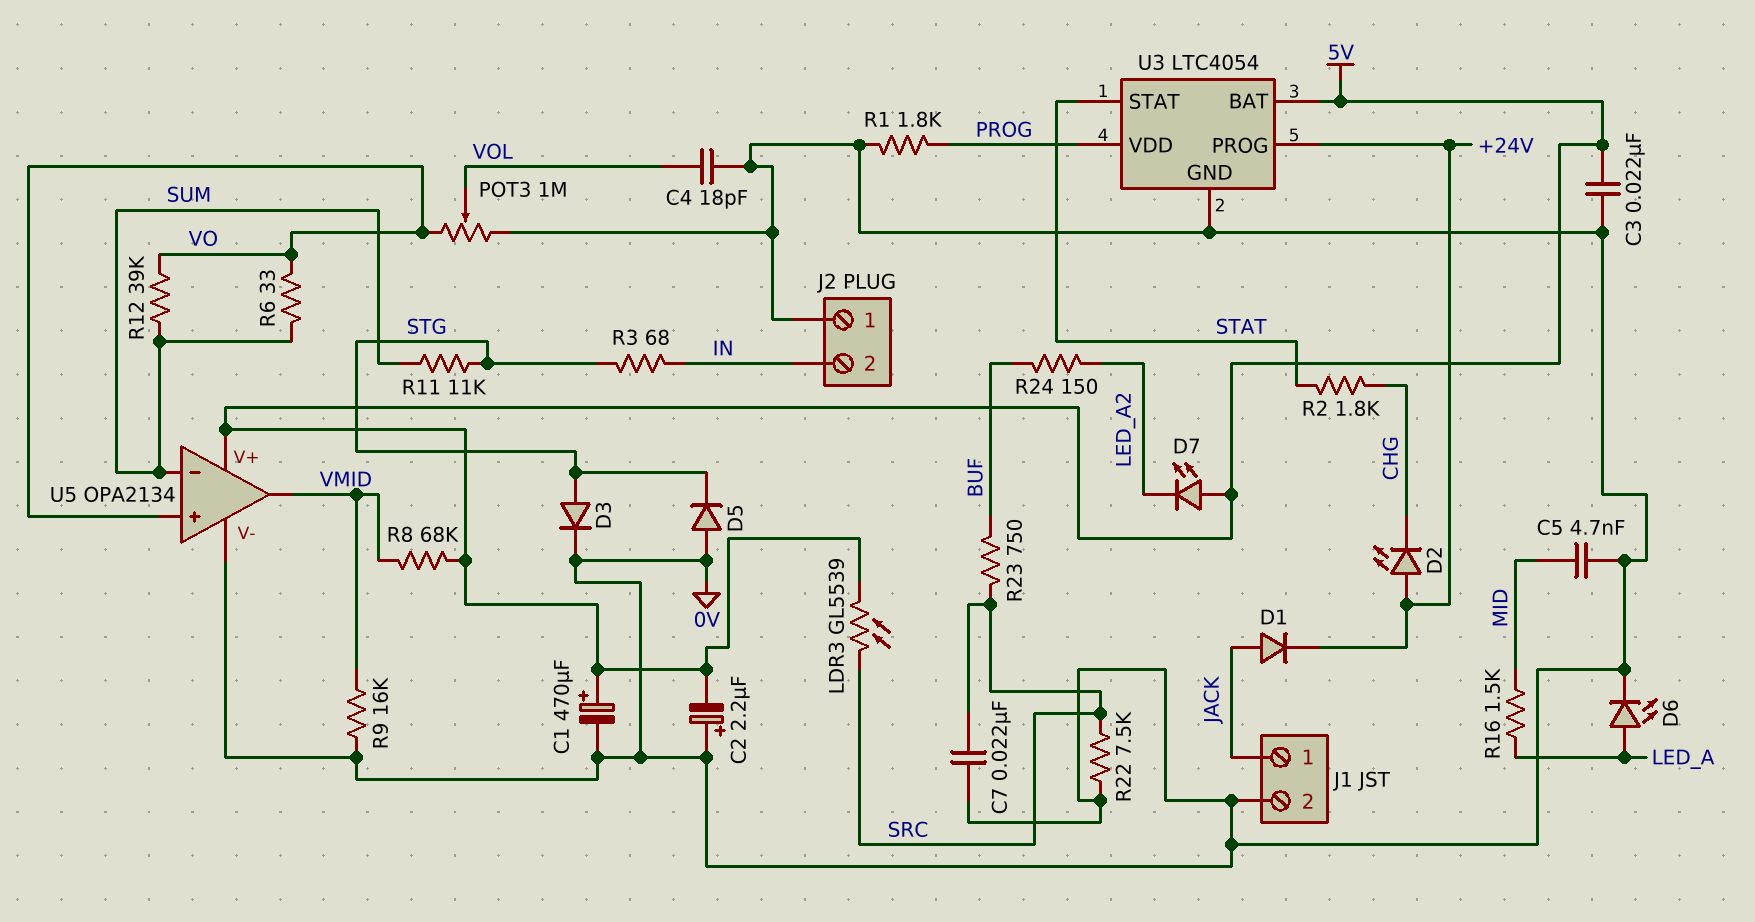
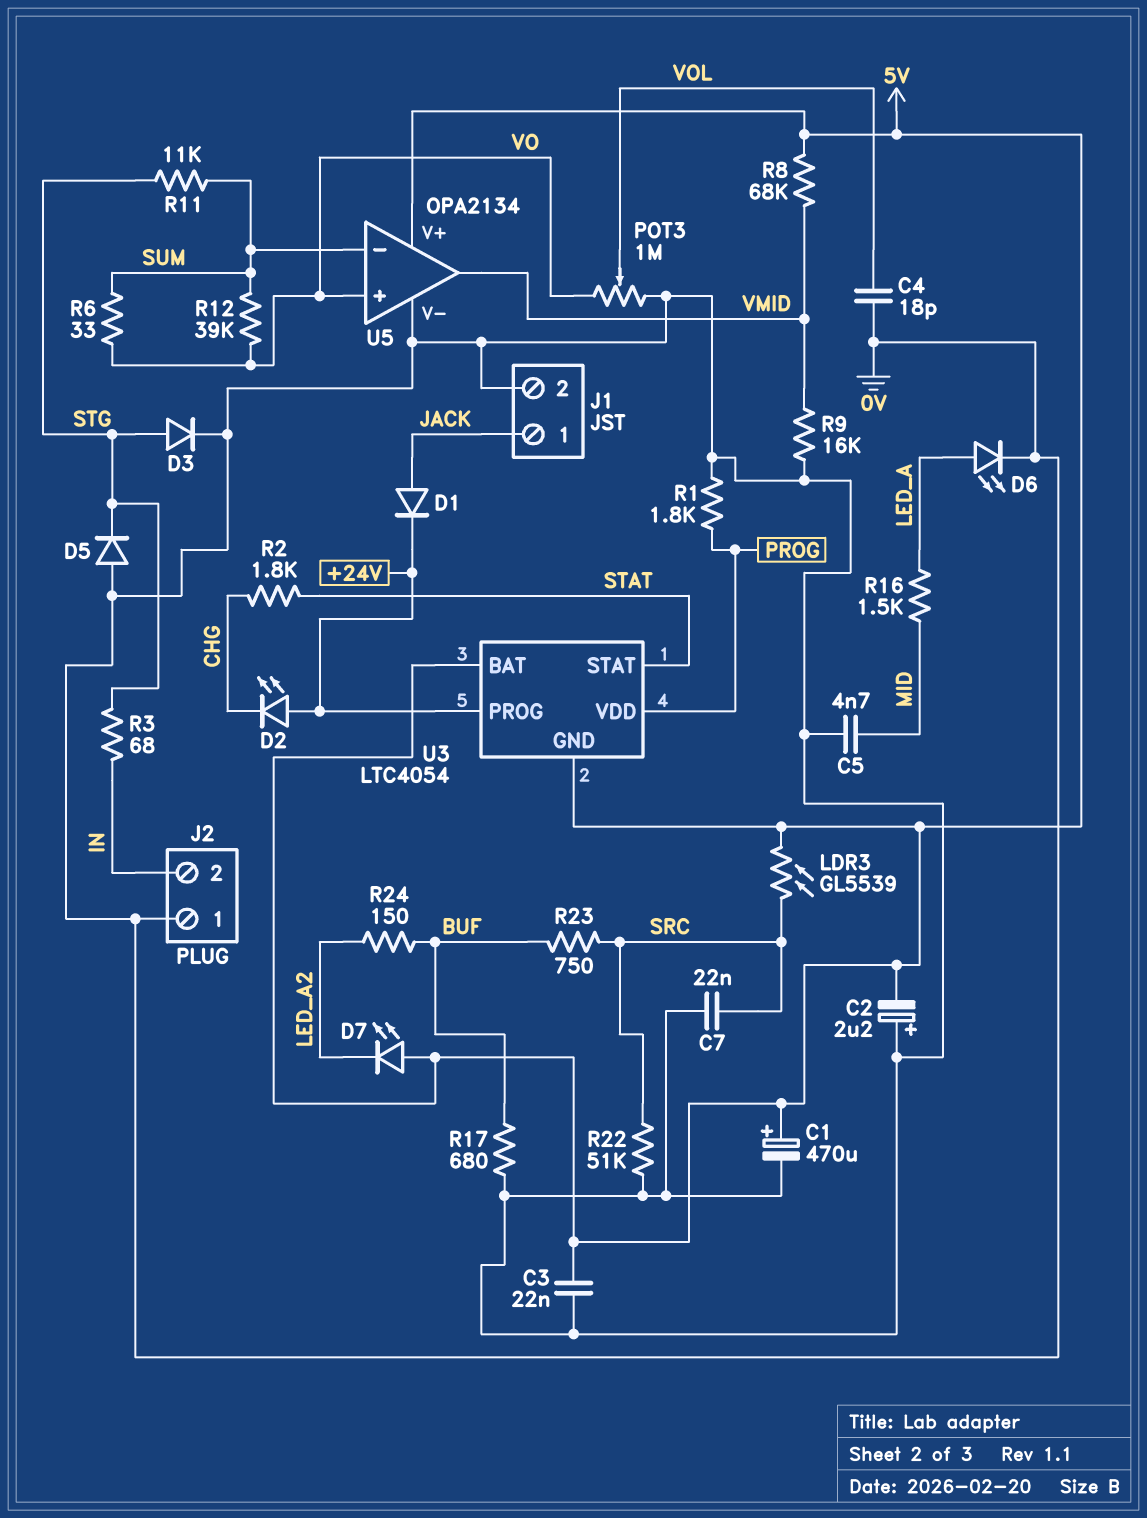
R17: none -> 680 (0V, BUF)
R22: 7.5k (0V, SRC) -> 51k (0V, SRC)
U3 pin GND: 0V -> 5V

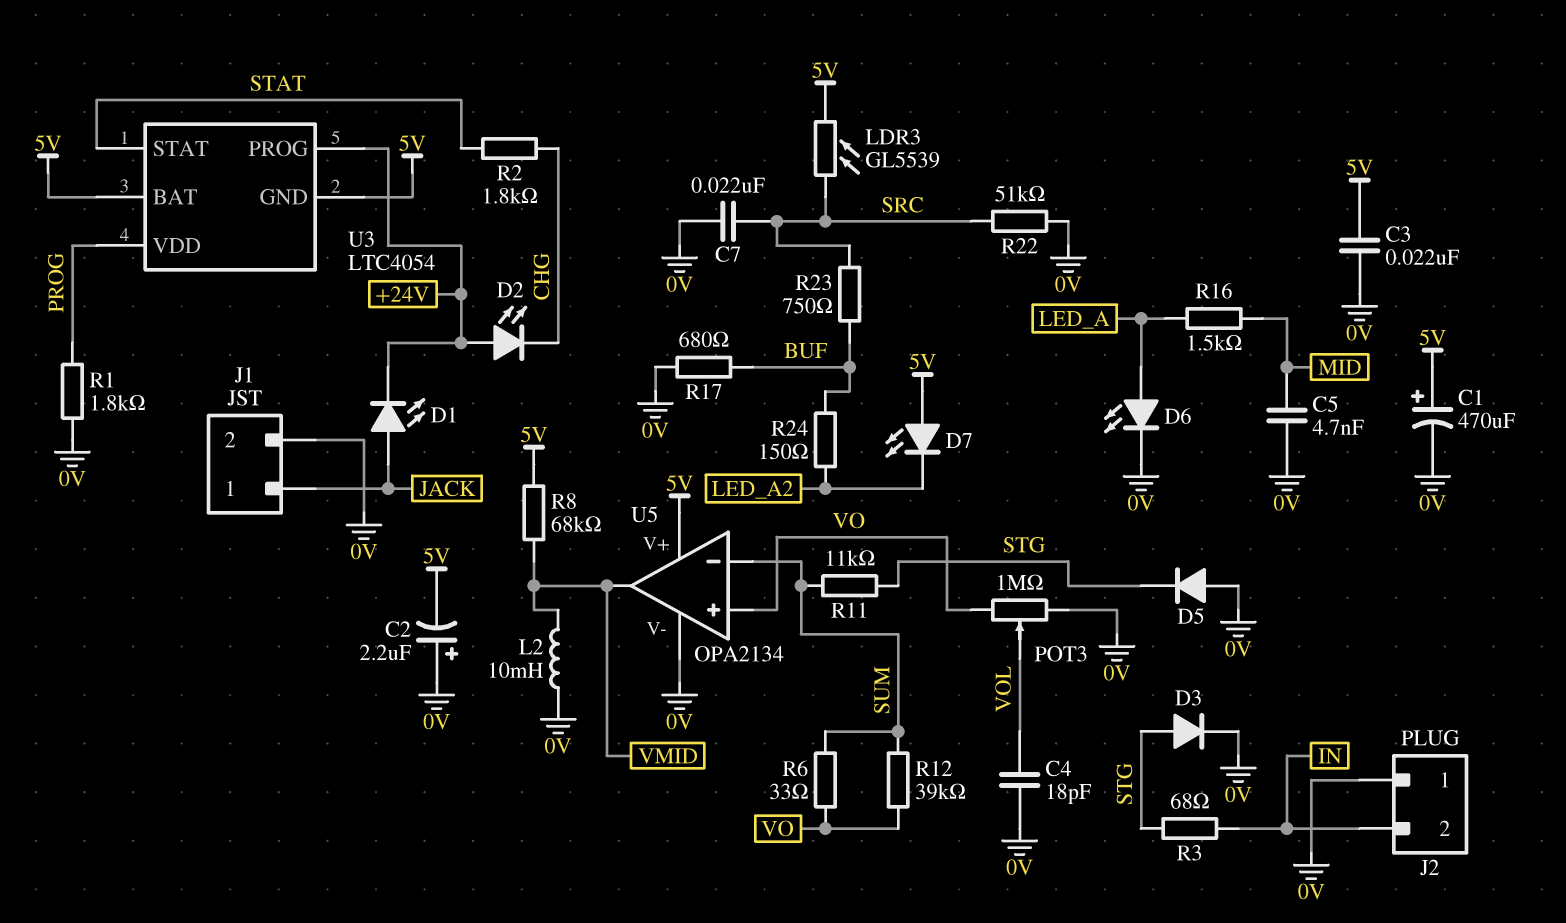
D1: diode (A JACK, K +24V) -> LED (A JACK, K +24V)
L2: none -> 10mH (0V, VMID)
R9: 16k (0V, VMID) -> none

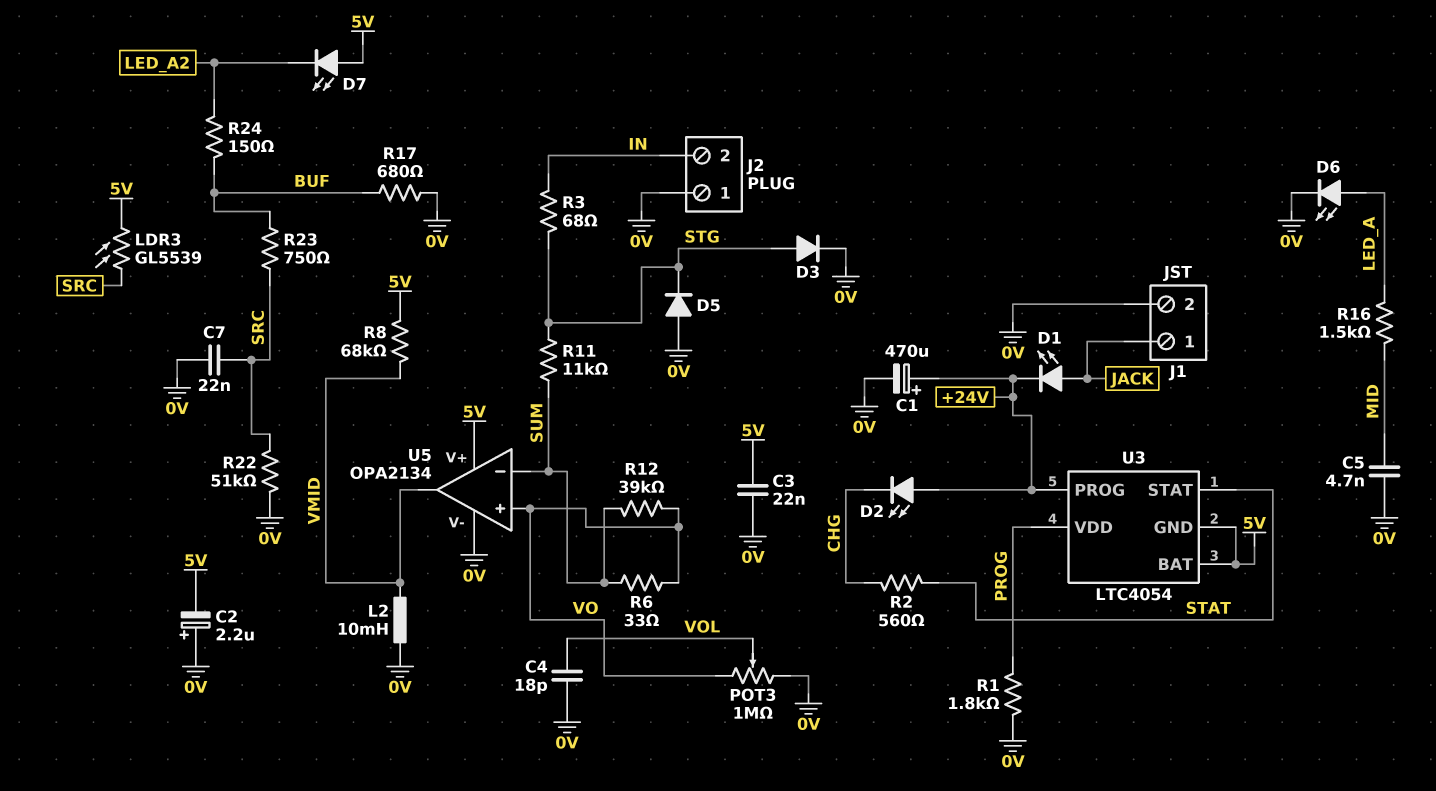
C1: 470uF (plus 5V, minus 0V) -> 470uF (plus +24V, minus 0V)
R2: 1.8k (CHG, STAT) -> 560 (CHG, STAT)

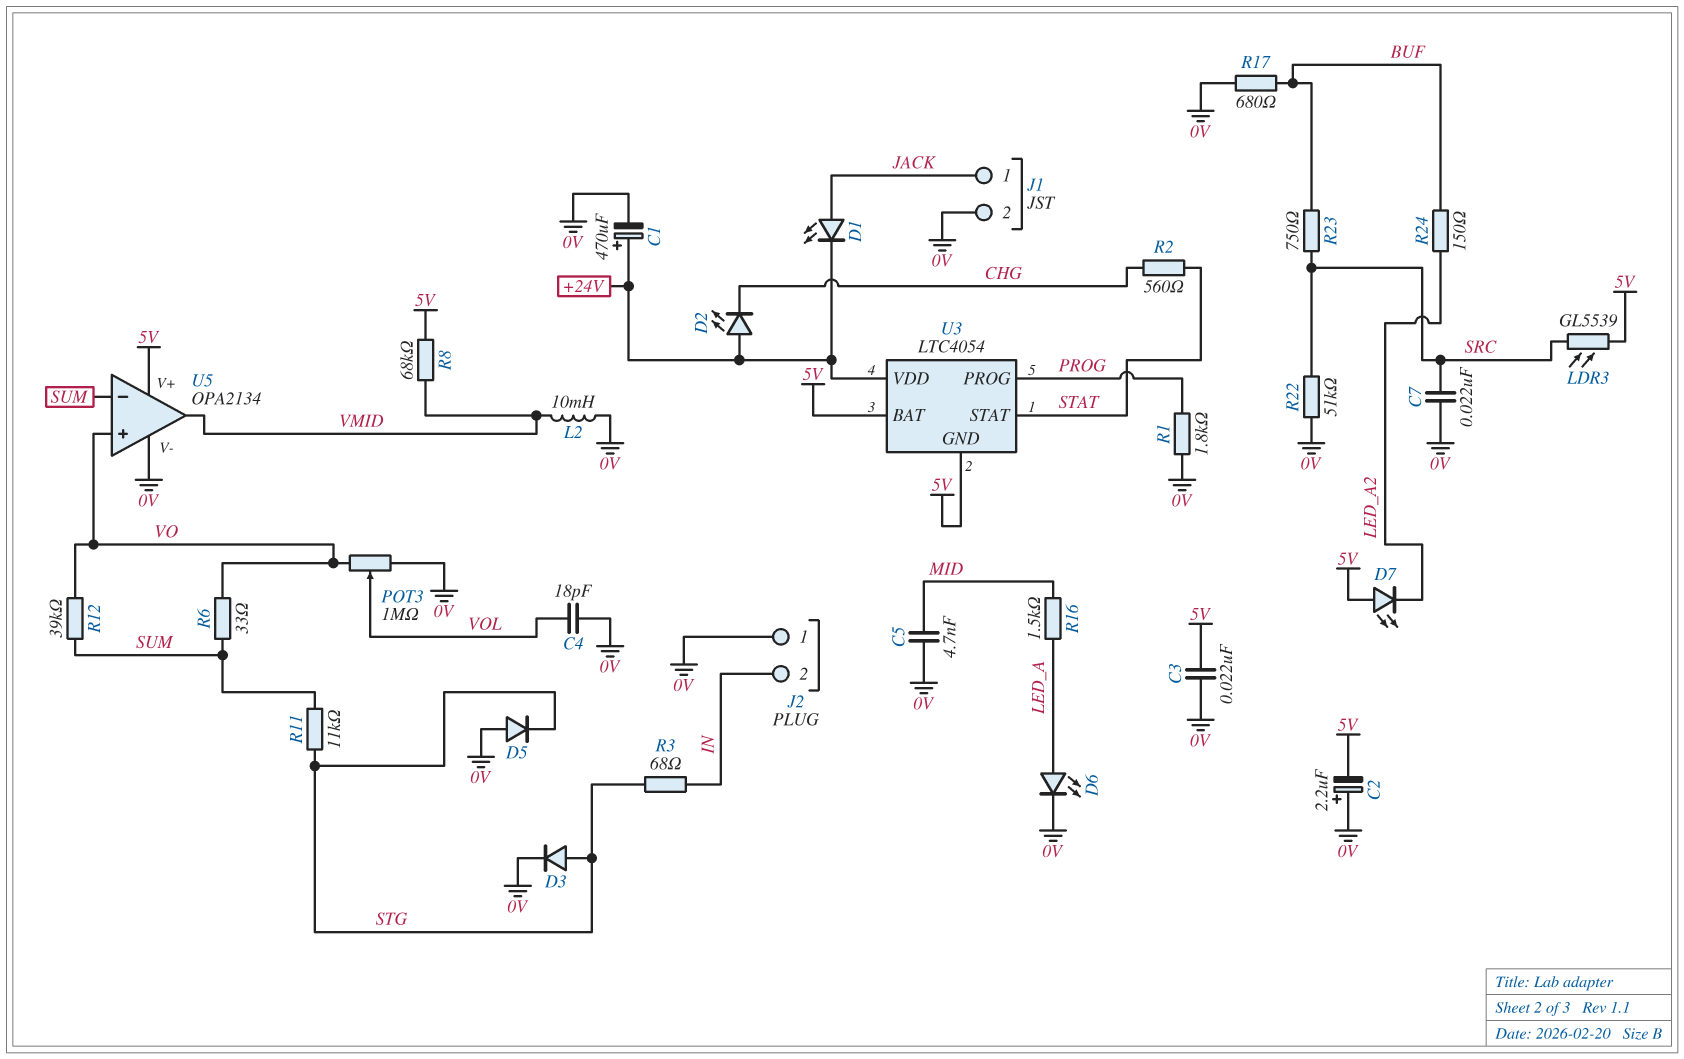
U3 pin PROG: +24V -> PROG
U3 pin VDD: PROG -> +24V

